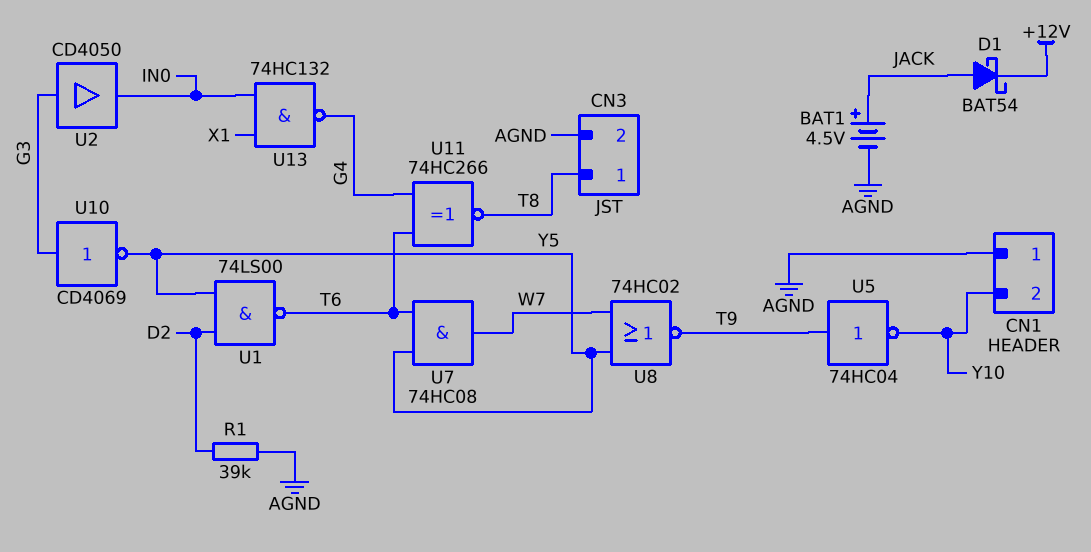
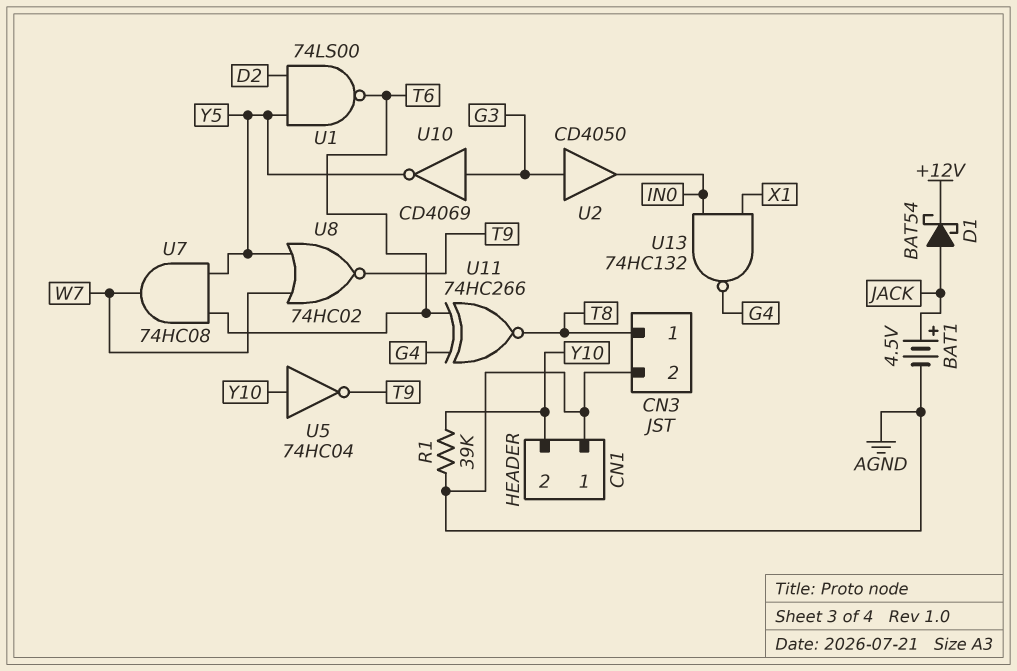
R1: 39k (AGND, D2) -> 39k (AGND, Y10)
U5: NOT 74HC04 (in T9, out Y10) -> NOT 74HC04 (in Y10, out T9)

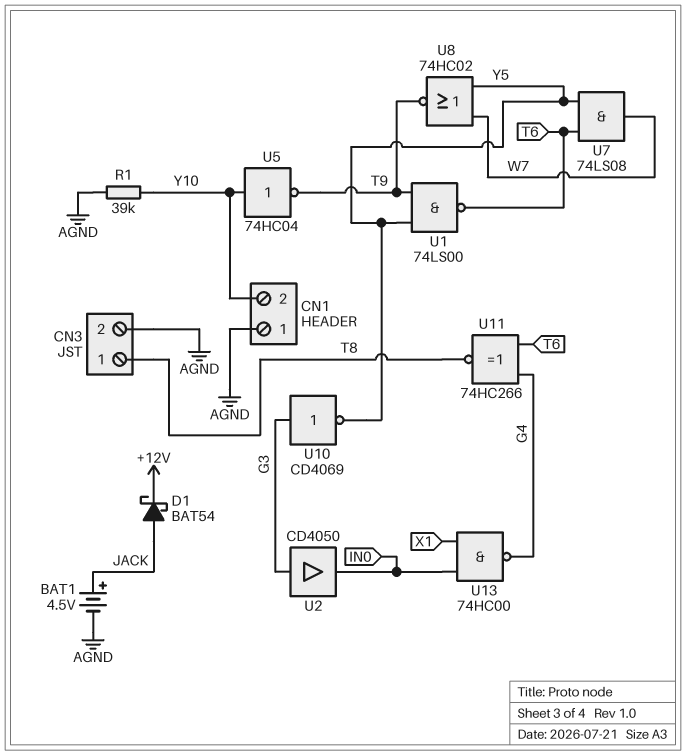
U1: NAND 74LS00 (in D2, in Y5, out T6) -> NAND 74LS00 (in T9, in Y5, out T6)
U7: AND 74HC08 (in T6, in Y5, out W7) -> AND 74LS08 (in T6, in Y5, out W7)
U13: NAND 74HC132 (in IN0, in X1, out G4) -> NAND 74HC00 (in IN0, in X1, out G4)

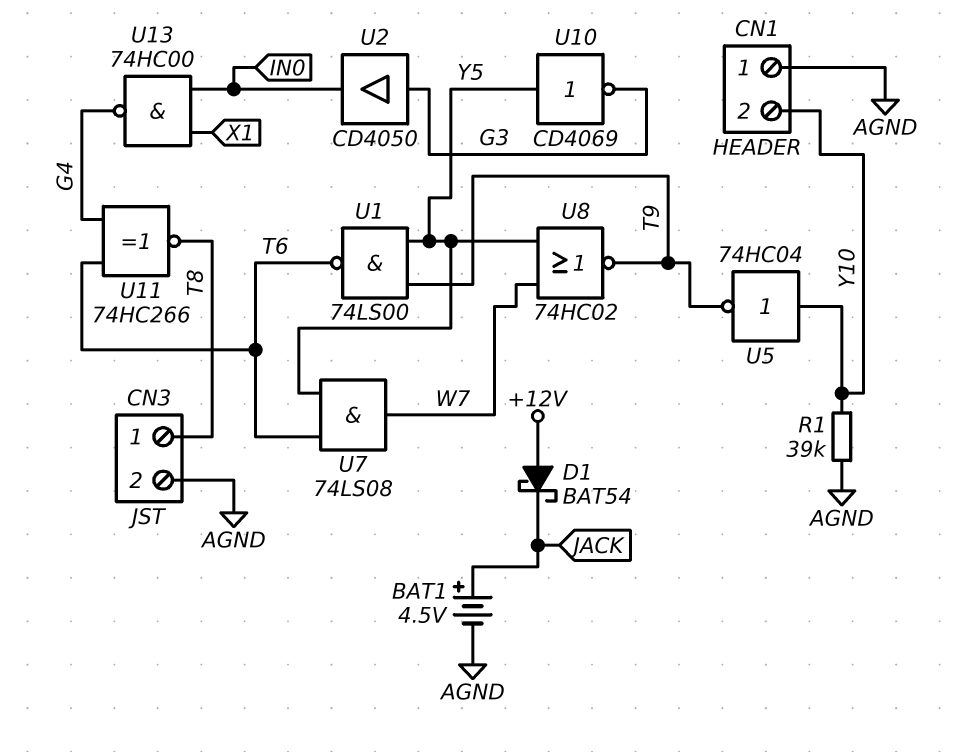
D1: schottky BAT54 (A JACK, K +12V) -> schottky BAT54 (A +12V, K JACK)
U10: NOT CD4069 (in G3, out Y5) -> NOT CD4069 (in Y5, out G3)

